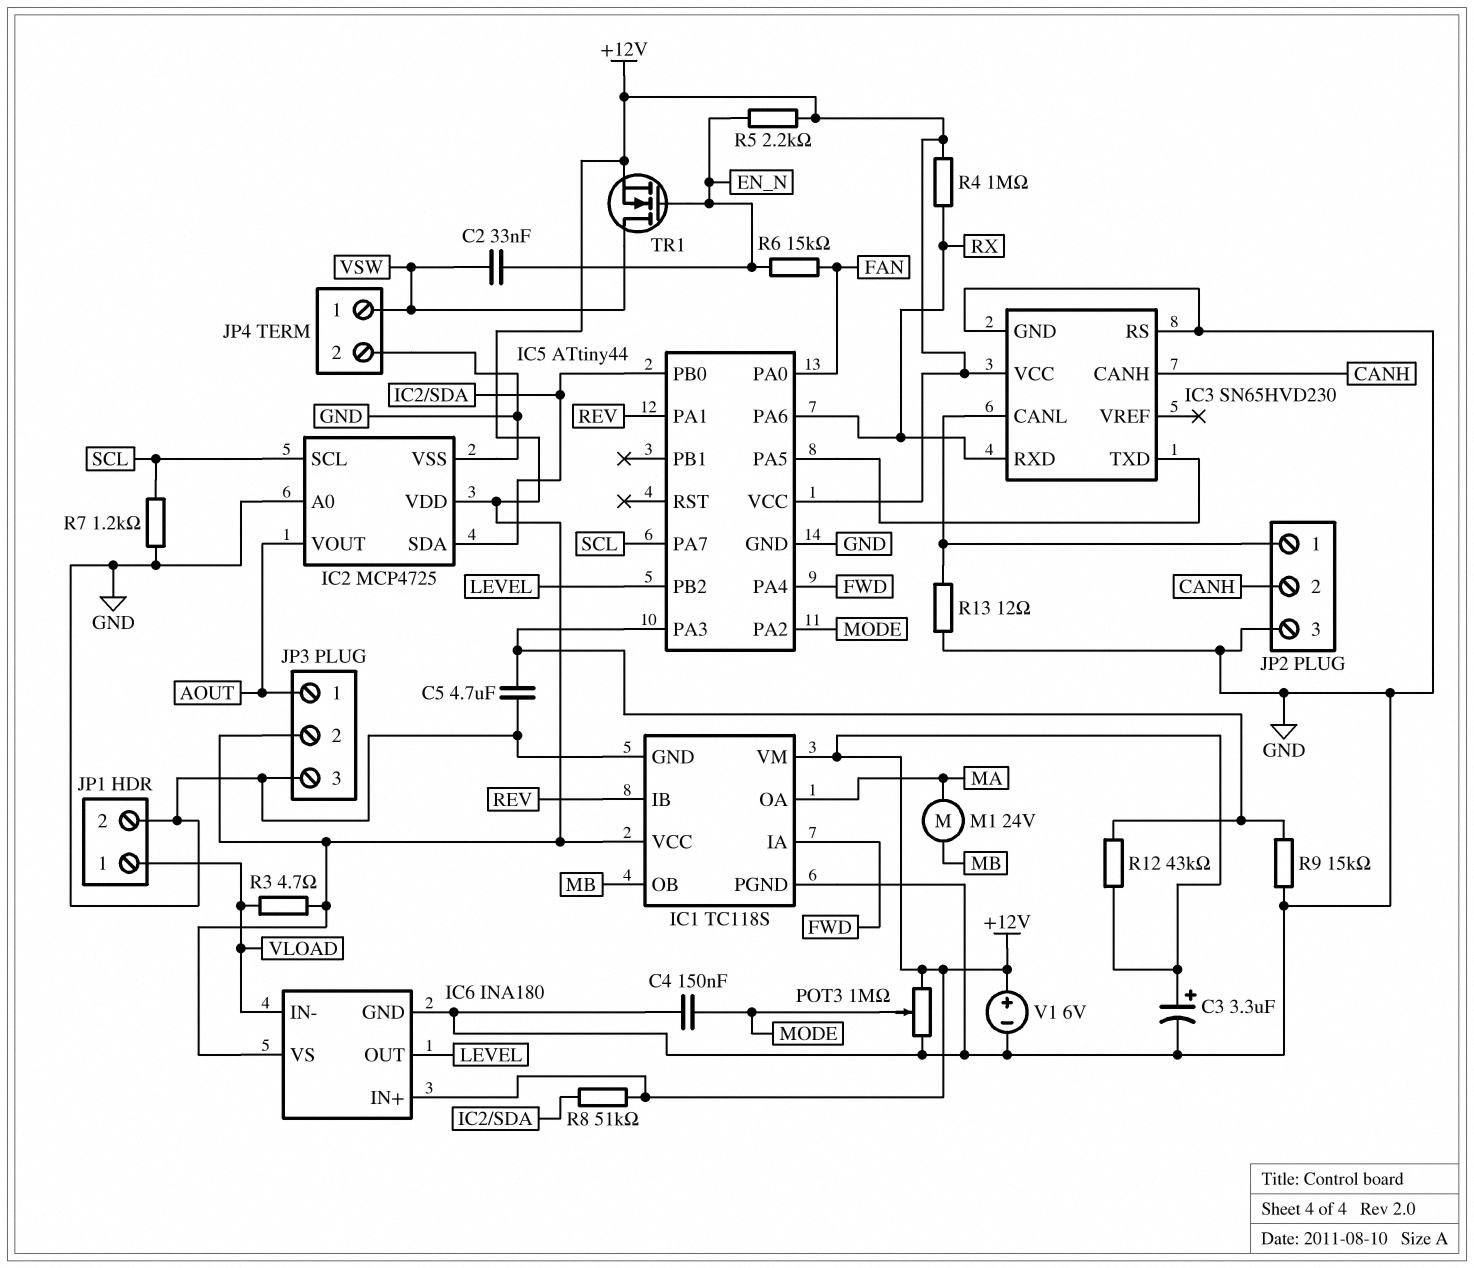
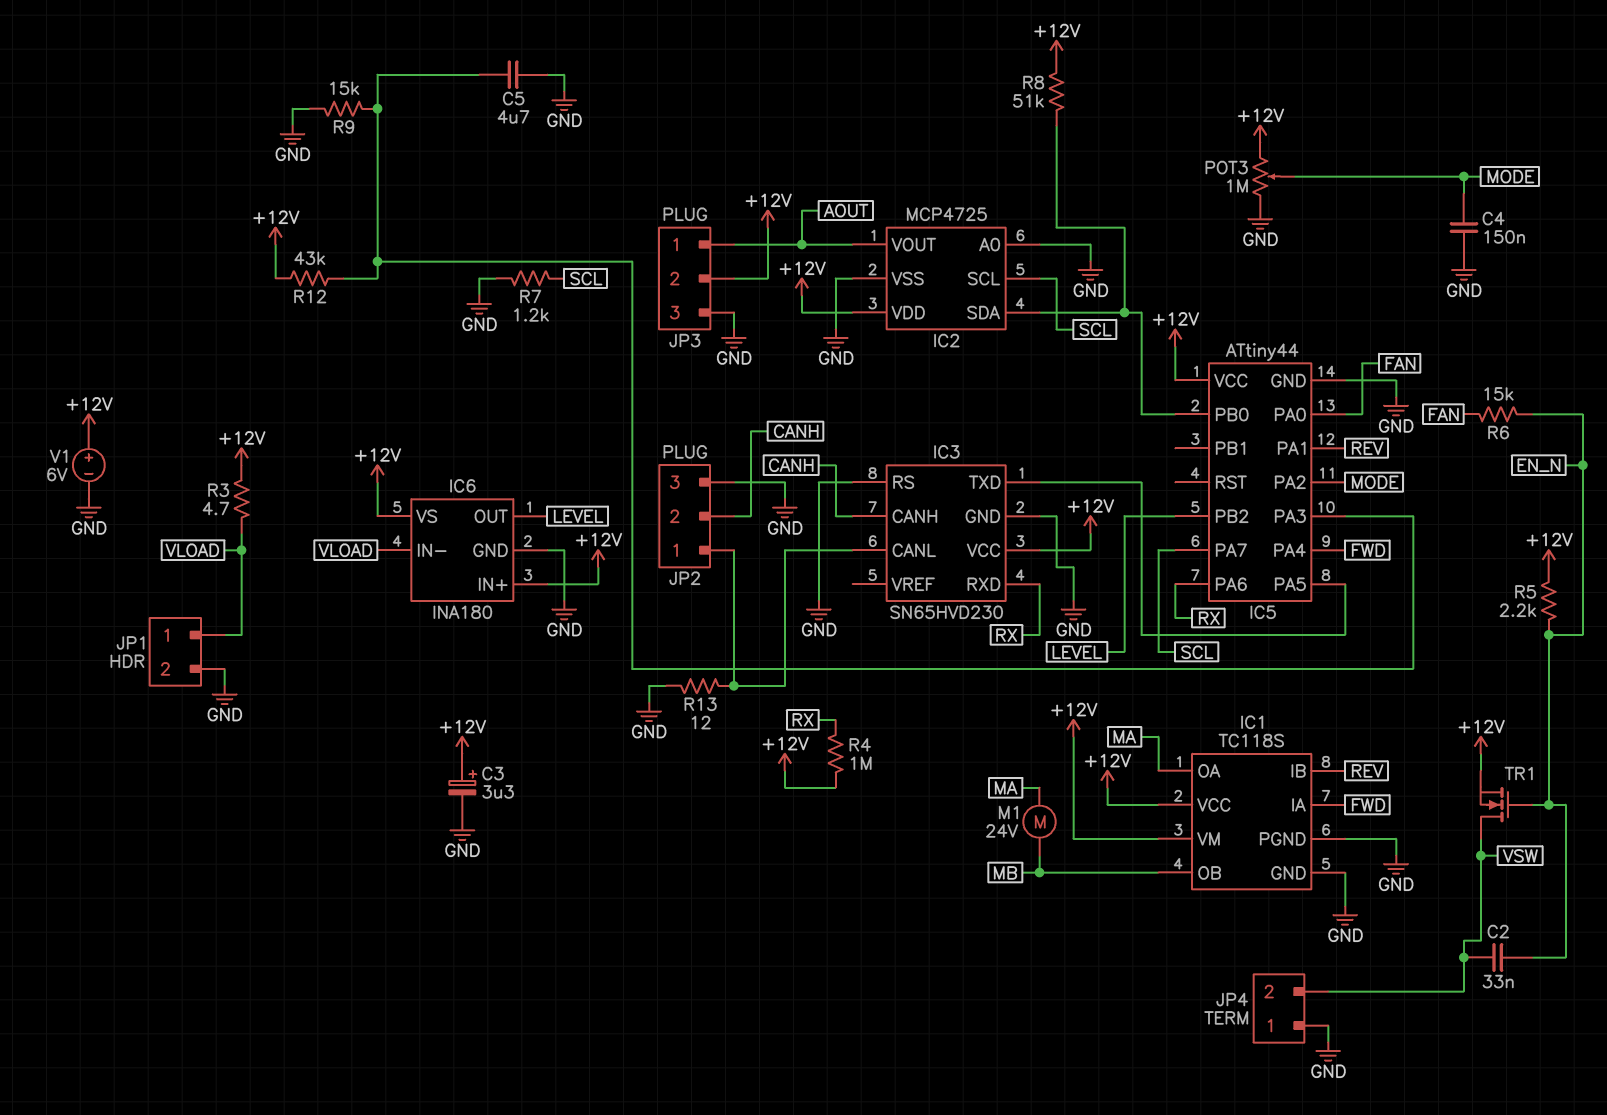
JP4 pin 1: VSW -> GND
JP4 pin 2: GND -> VSW

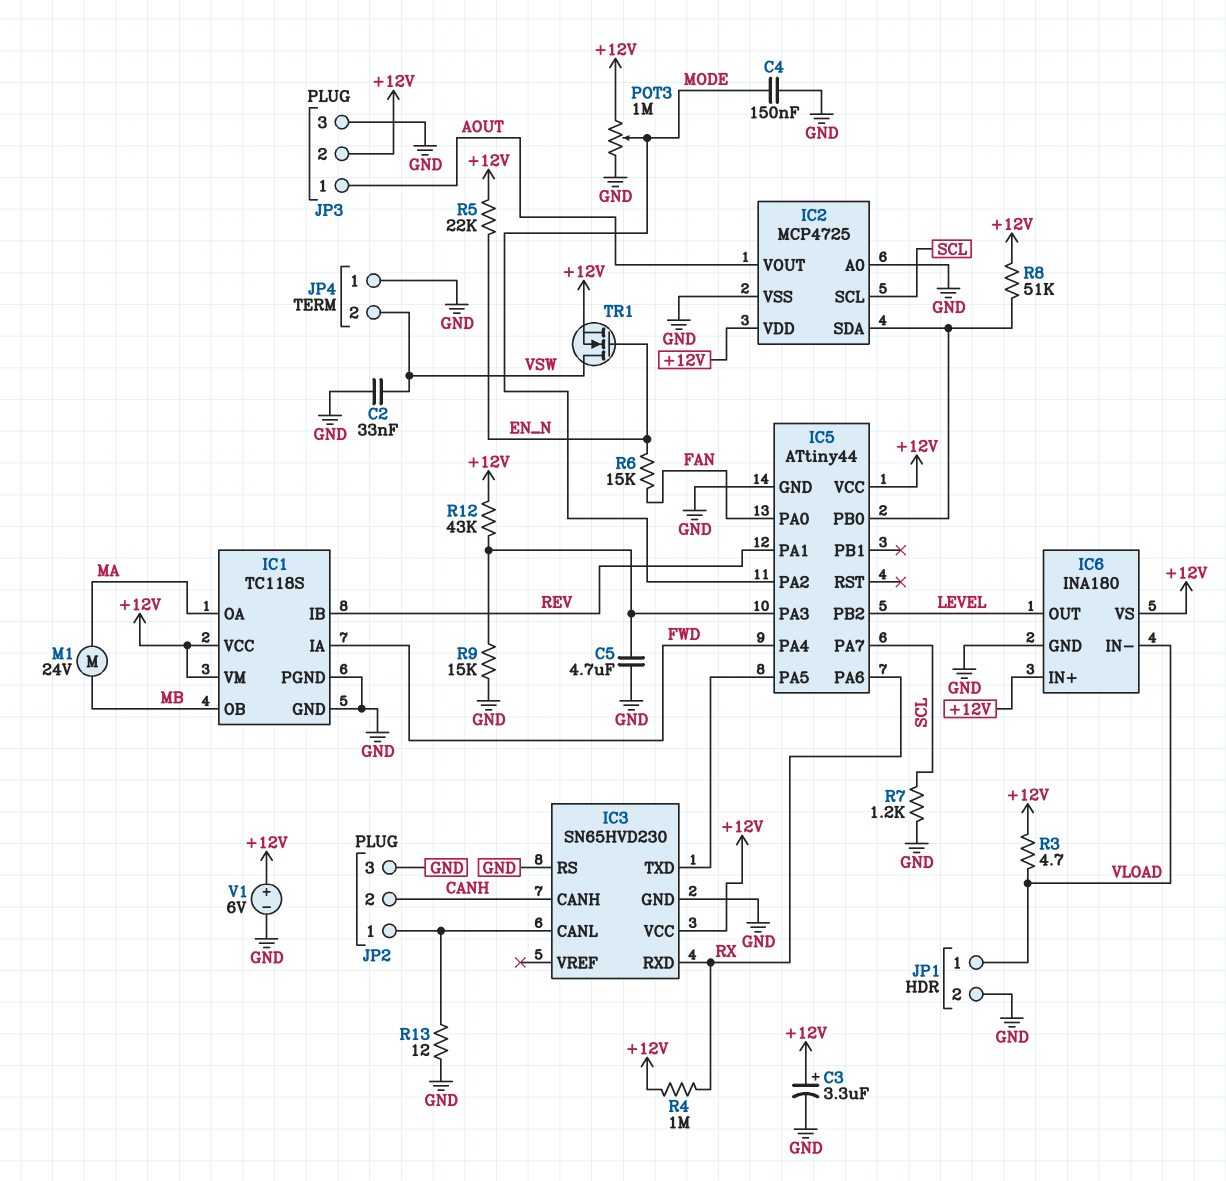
C2: 33nF (EN_N, VSW) -> 33nF (GND, VSW)
R5: 2.2k (+12V, EN_N) -> 22k (+12V, EN_N)

